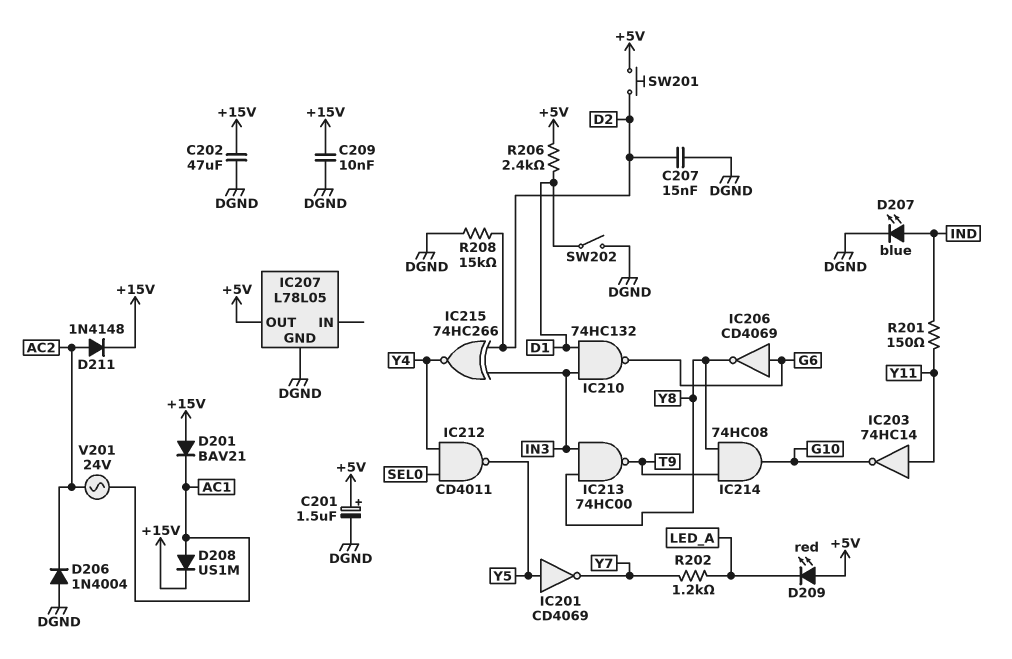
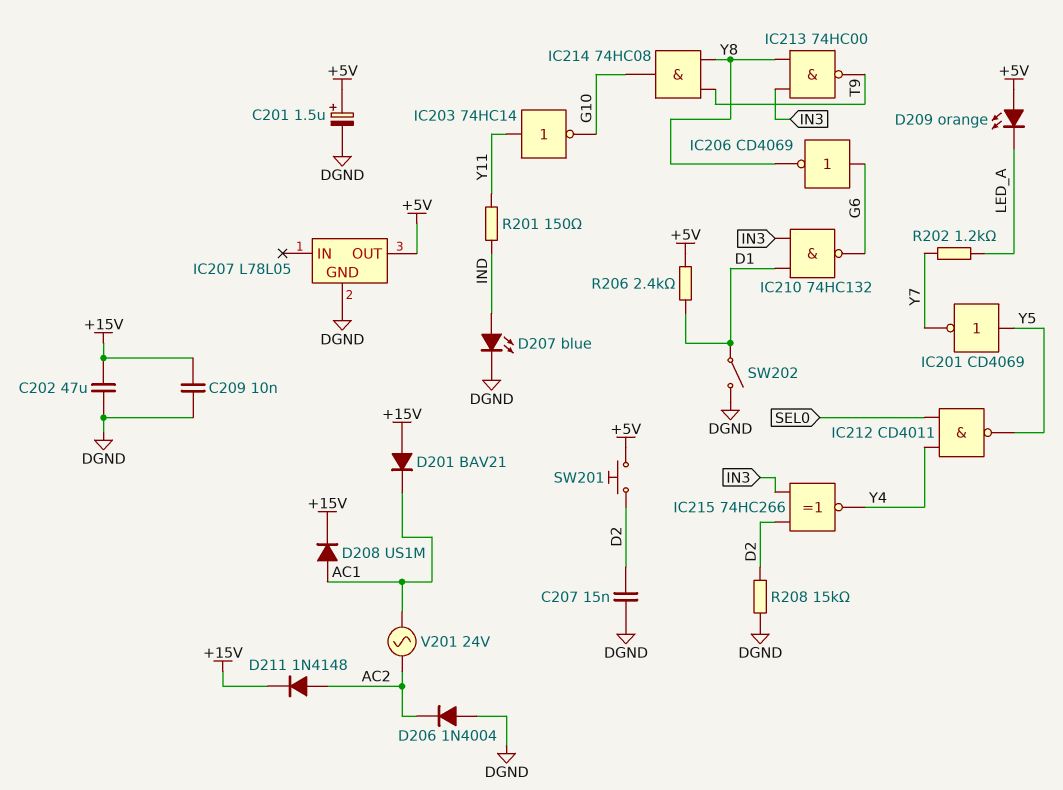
D209: LED red (A +5V, K LED_A) -> LED orange (A +5V, K LED_A)

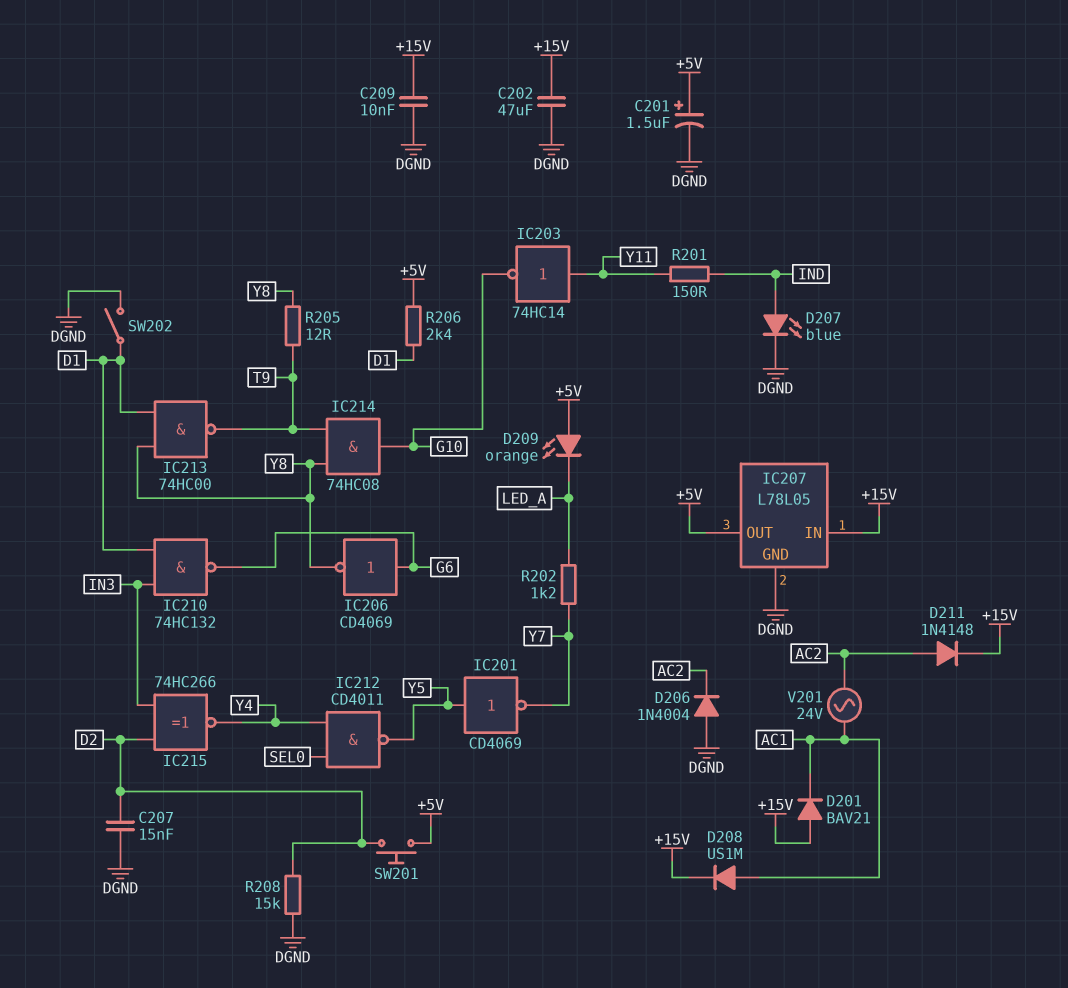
IC207 pin IN: none -> +15V
IC213: NAND 74HC00 (in IN3, in Y8, out T9) -> NAND 74HC00 (in D1, in Y8, out T9)
R205: none -> 12 (T9, Y8)

